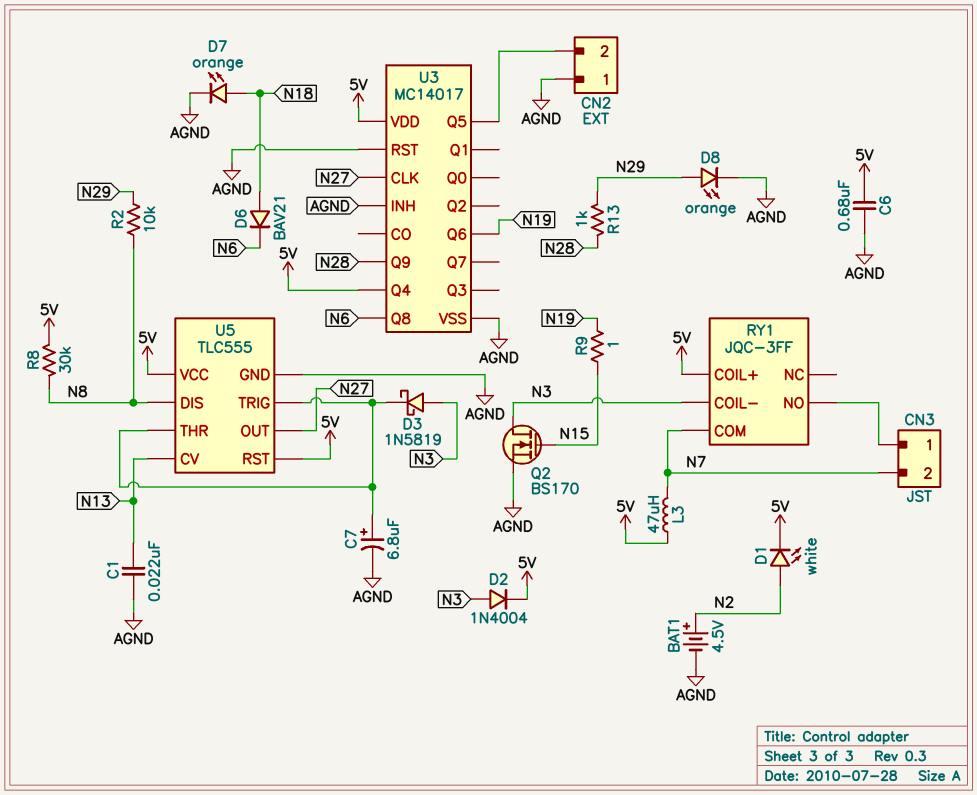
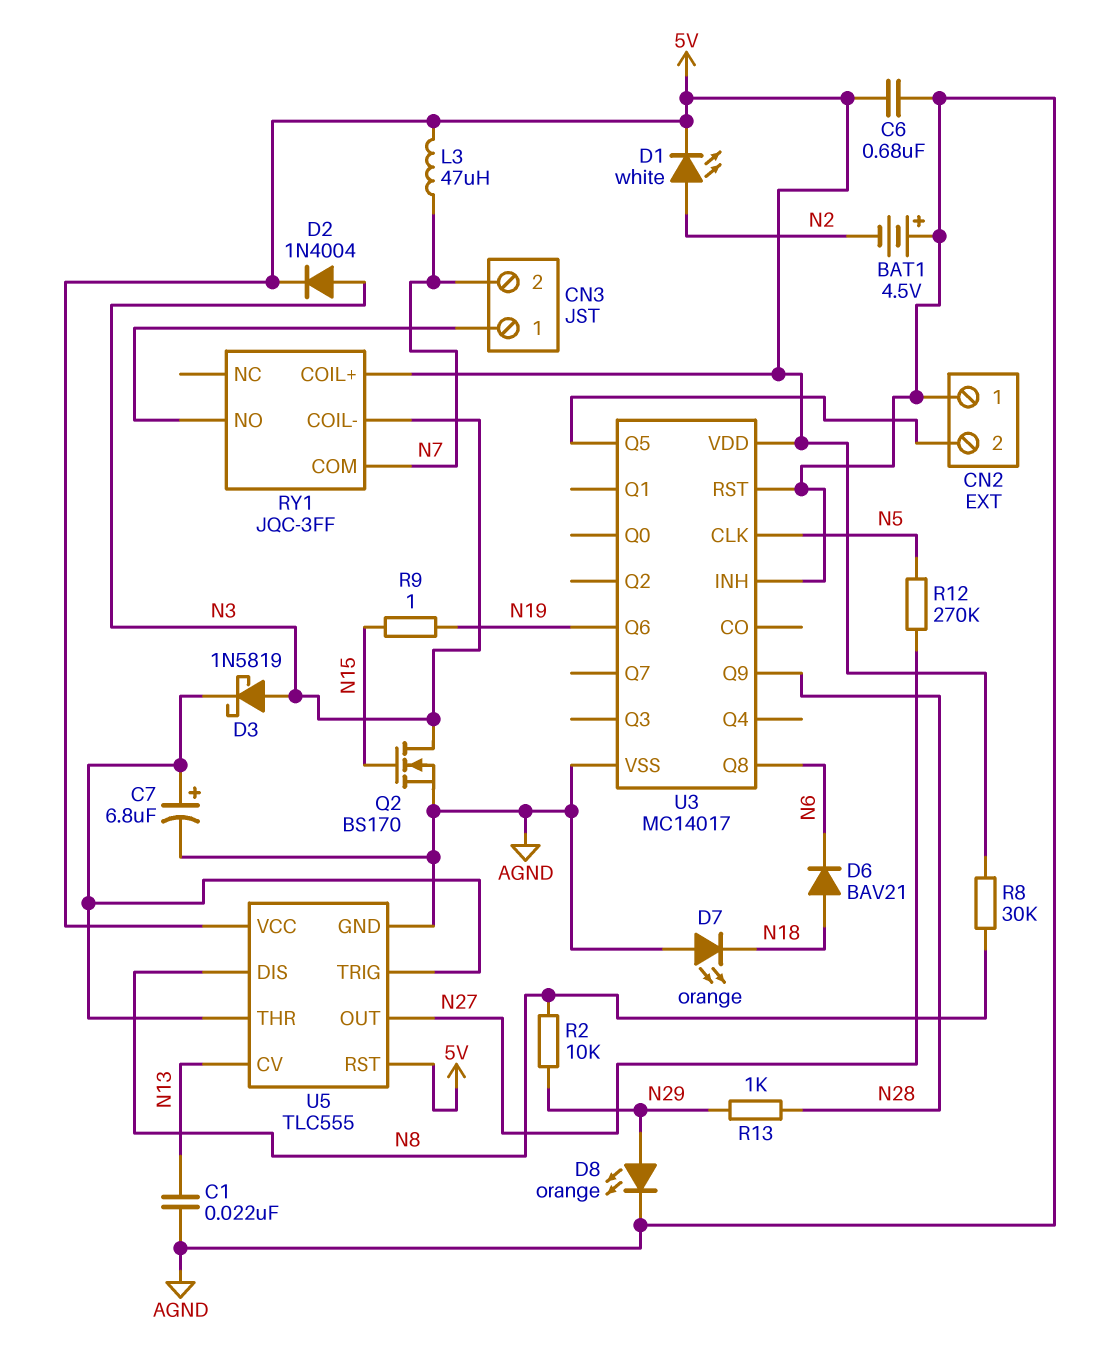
BAT1: 4.5V (plus N2, minus AGND) -> 4.5V (plus AGND, minus N2)
D7: LED orange (A N18, K AGND) -> LED orange (A AGND, K N18)
R12: none -> 270k (N5, N27)
U3 pin CLK: N27 -> N5
U3 pin Q4: 5V -> none

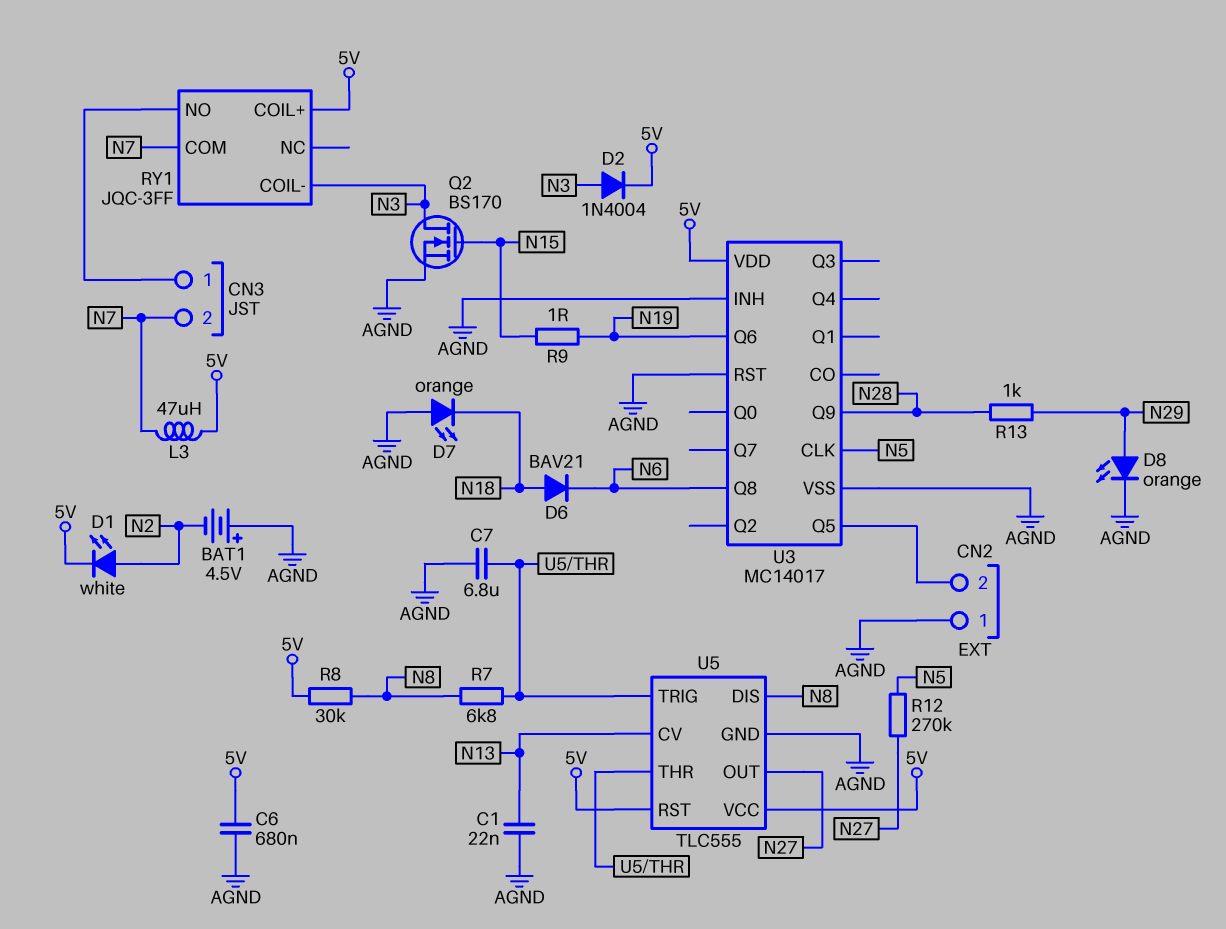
C7: 6.8uF (plus U5/THR, minus AGND) -> 6.8uF (AGND, U5/THR)
D3: schottky 1N5819 (A N3, K U5/THR) -> none
R2: 10k (N8, N29) -> none
R7: none -> 6.8k (N8, U5/THR)

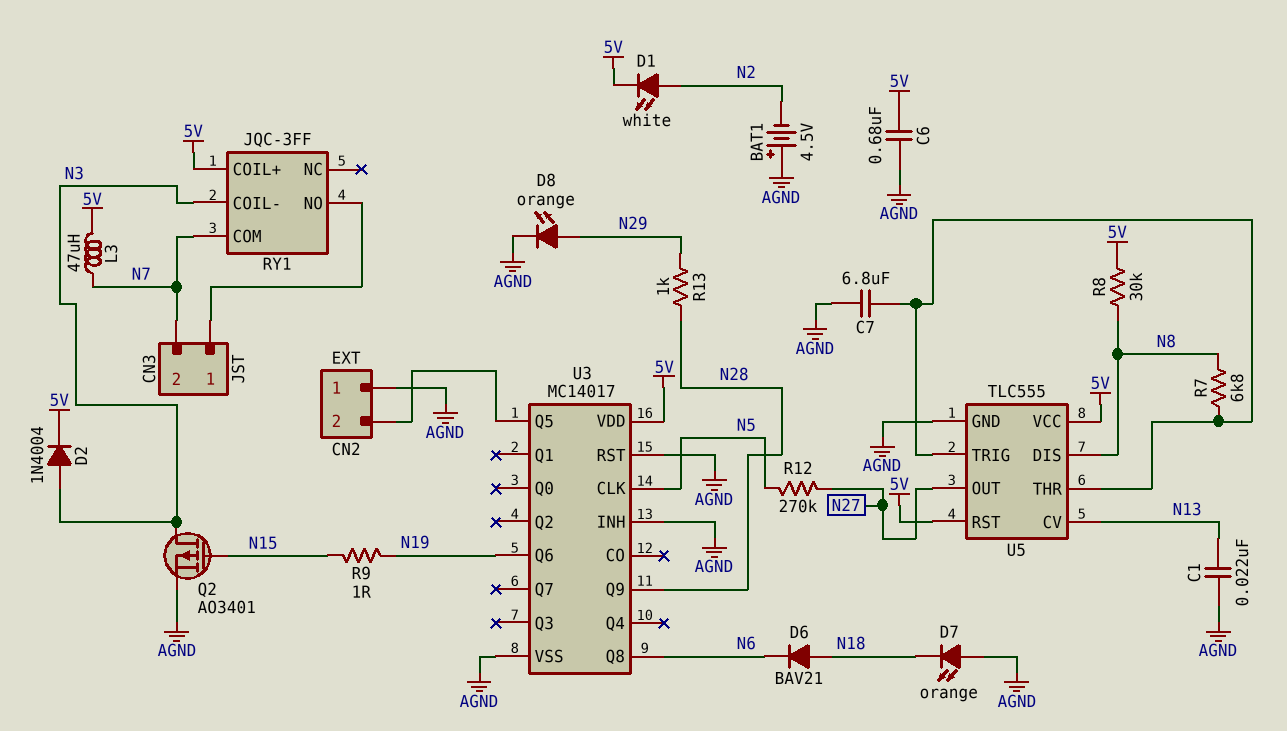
Q2: NMOS BS170 (G N15, D N3, S AGND) -> PMOS AO3401 (G N15, D N3, S AGND)

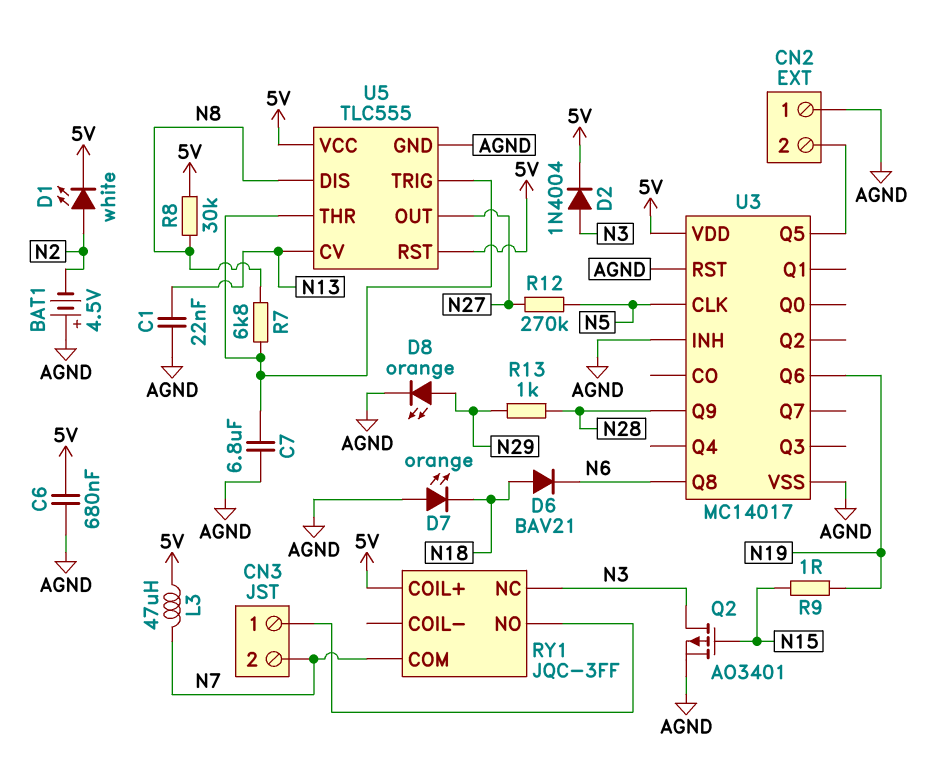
RY1 pin COIL-: N3 -> none
RY1 pin NC: none -> N3

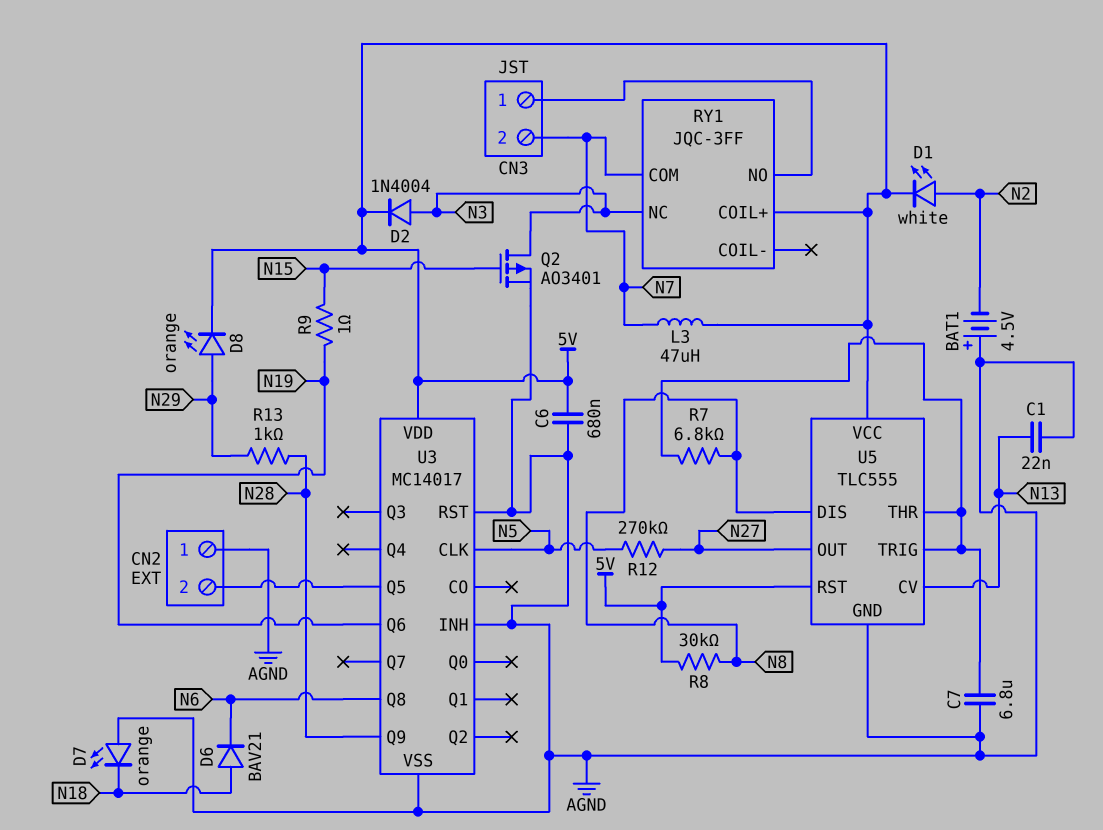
D8: LED orange (A N29, K AGND) -> LED orange (A N29, K 5V)

